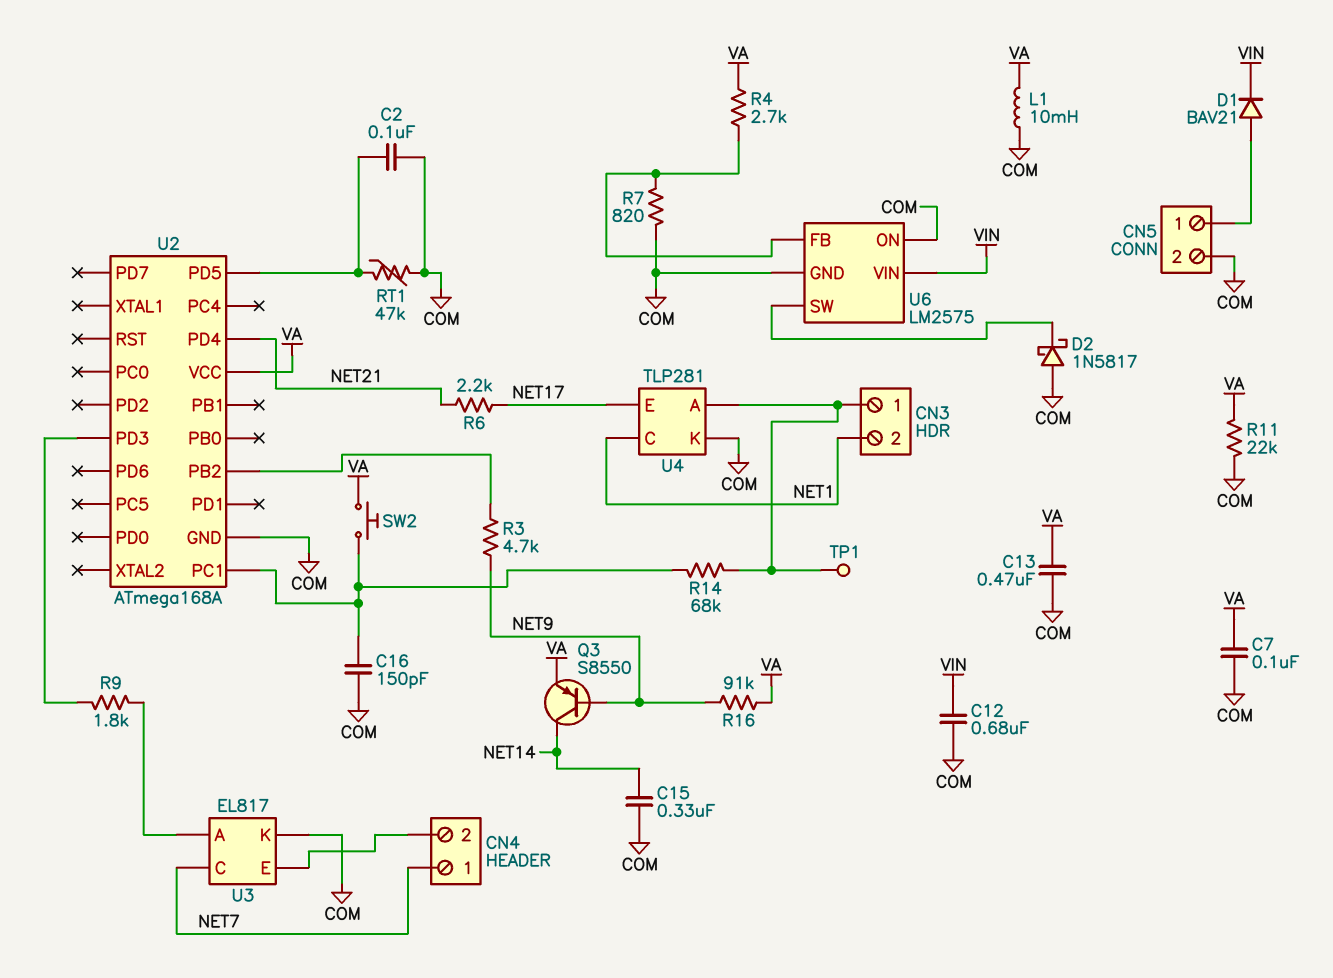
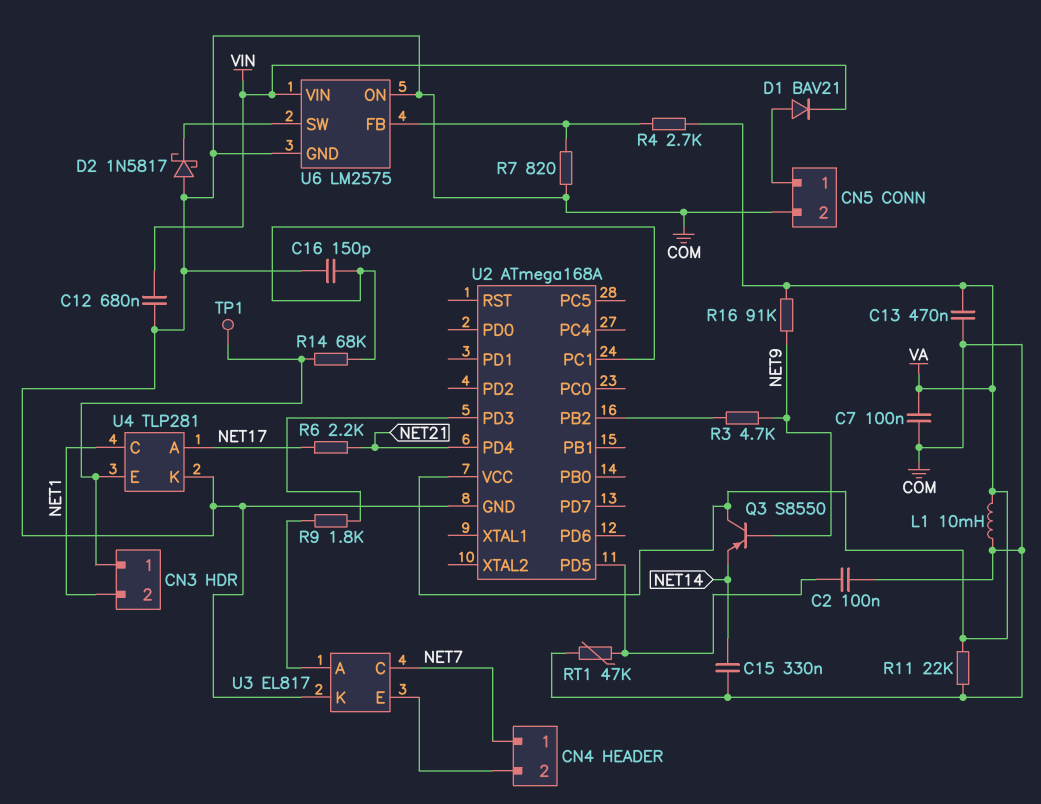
Q3: PNP S8550 (B NET9, C NET14, E VA) -> PNP S8550 (B NET9, C VA, E NET14)
SW2: button (U2/PC1, VA) -> none
U4 pin A: CN3/1 -> NET17
U4 pin E: NET17 -> CN3/1

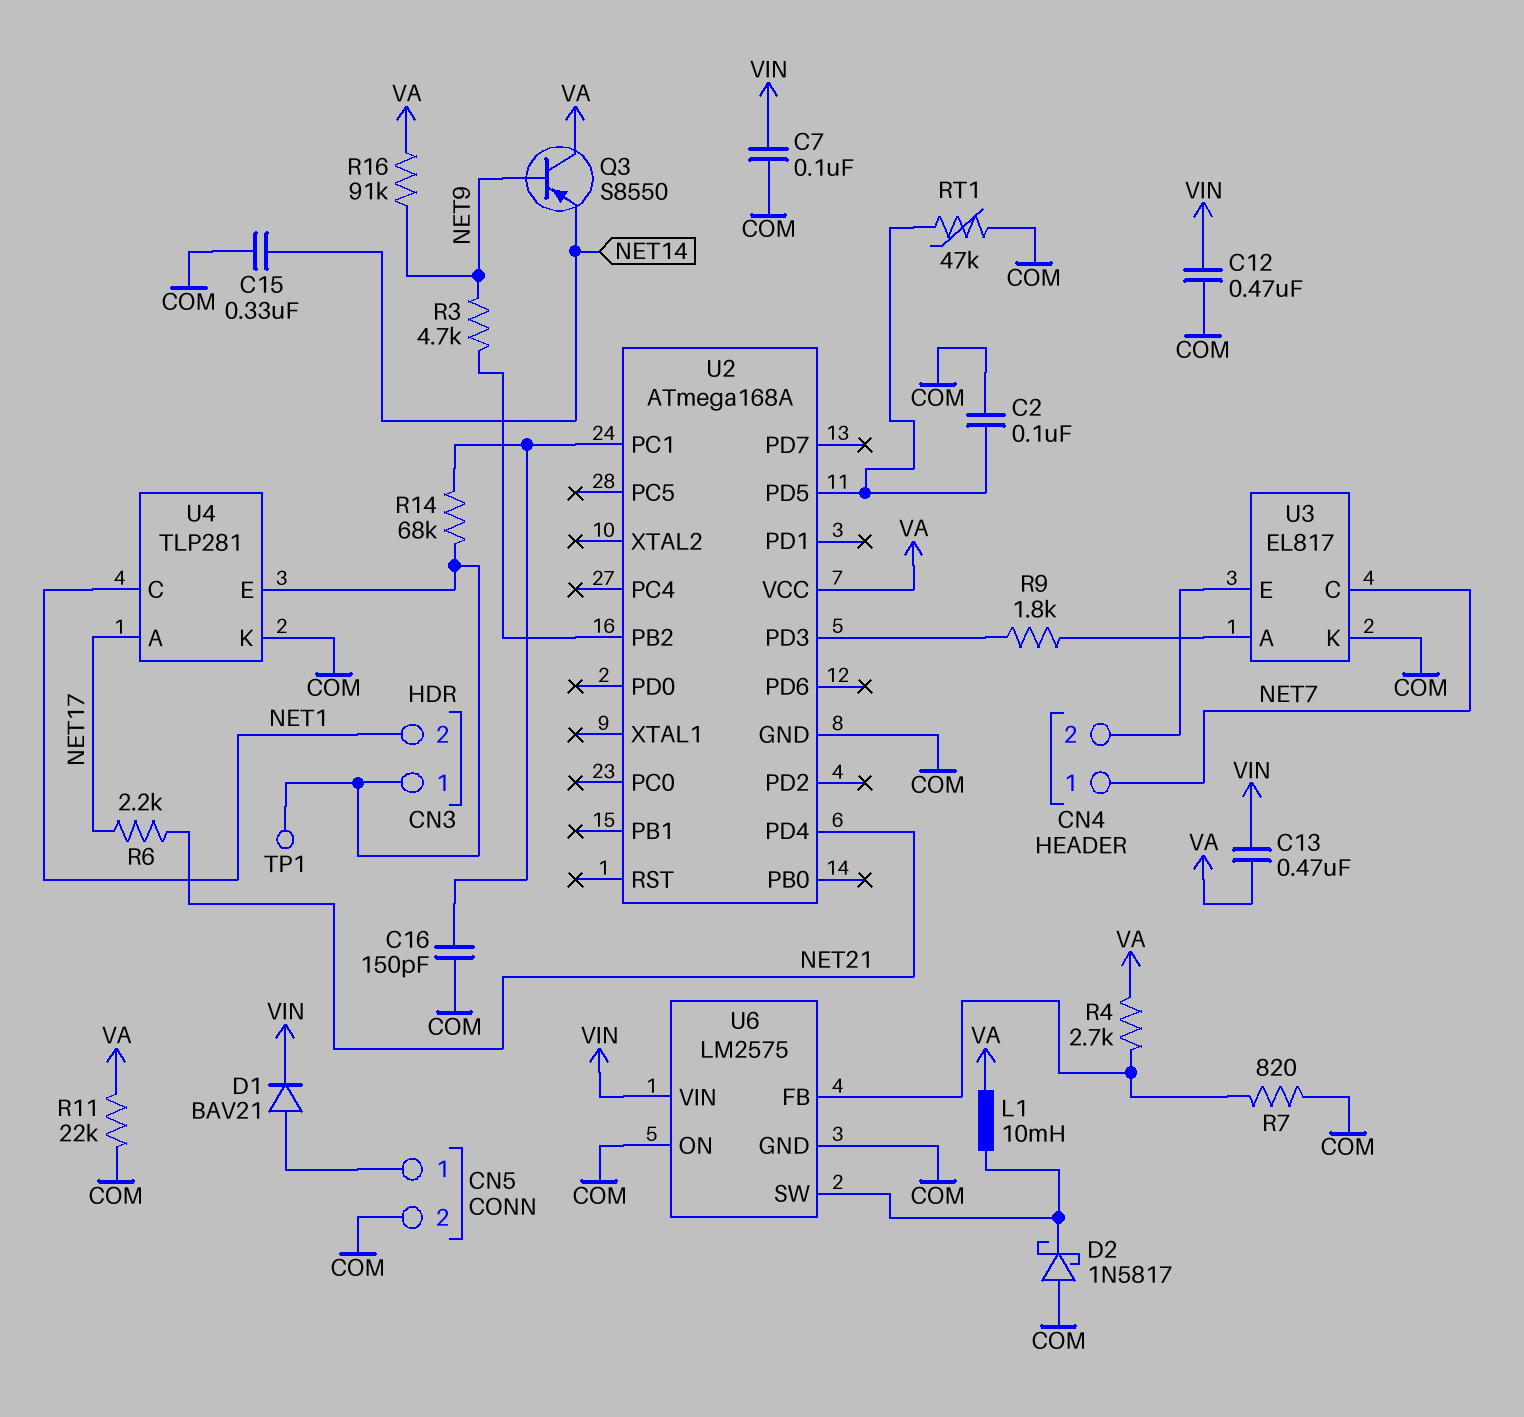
C7: 100nF (COM, VA) -> 100nF (COM, VIN)
C12: 680nF (COM, VIN) -> 470nF (COM, VIN)
C13: 470nF (COM, VA) -> 470nF (VA, VIN)
L1: 10mH (COM, VA) -> 10mH (U6/SW, VA)

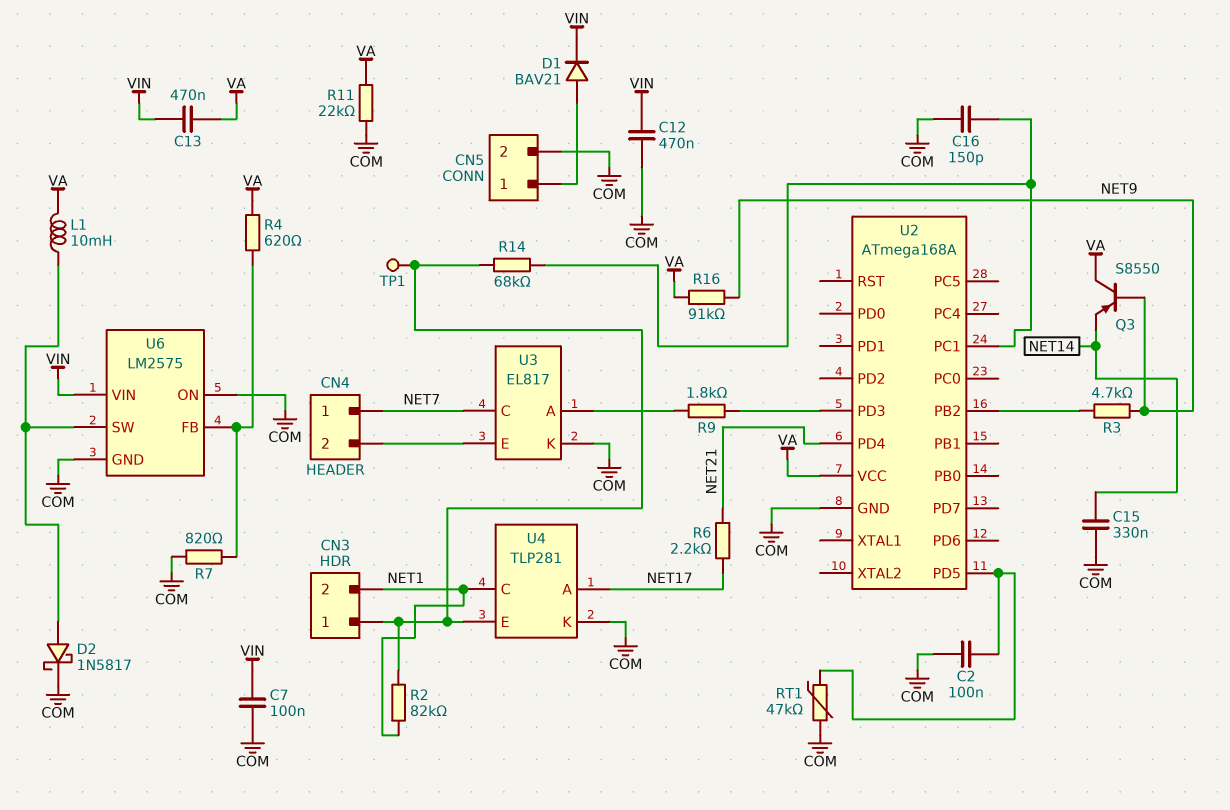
D2: schottky 1N5817 (A COM, K U6/SW) -> schottky 1N5817 (A U6/SW, K COM)
R2: none -> 82k (CN3/1, NET1)
R4: 2.7k (U6/FB, VA) -> 620 (U6/FB, VA)

